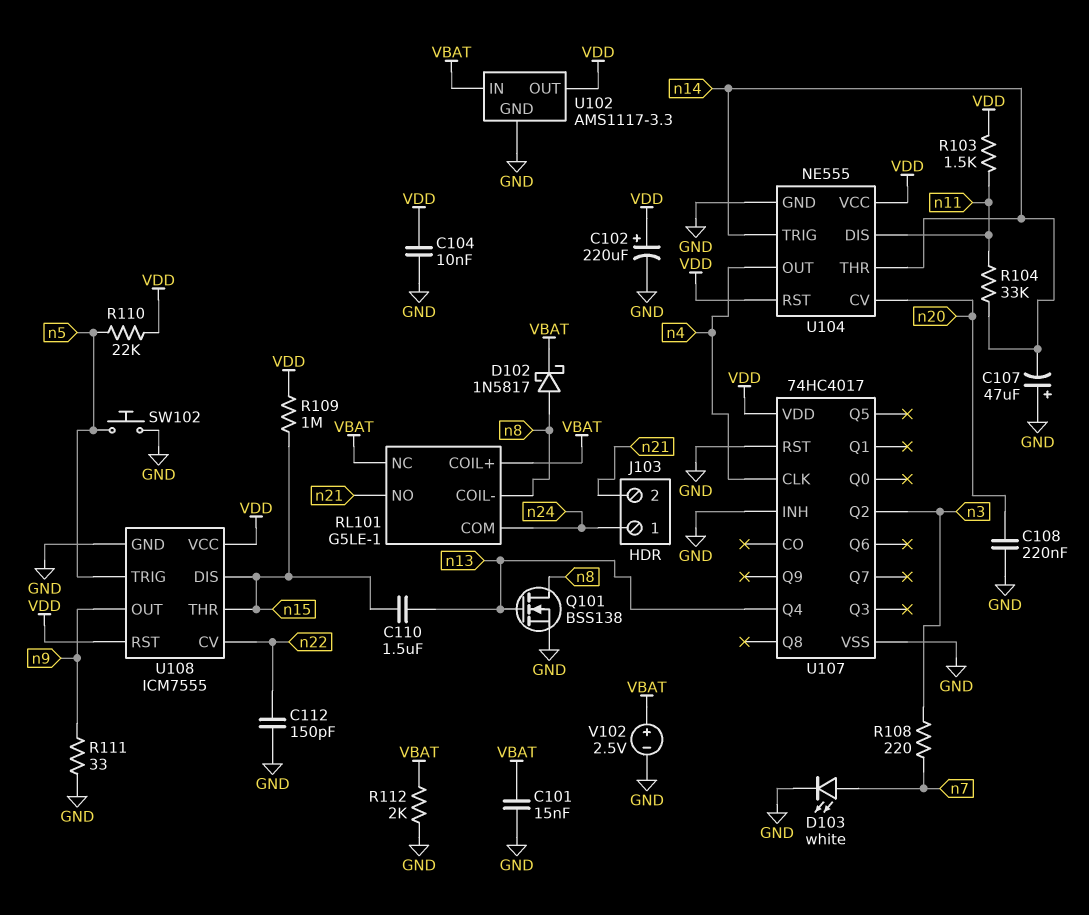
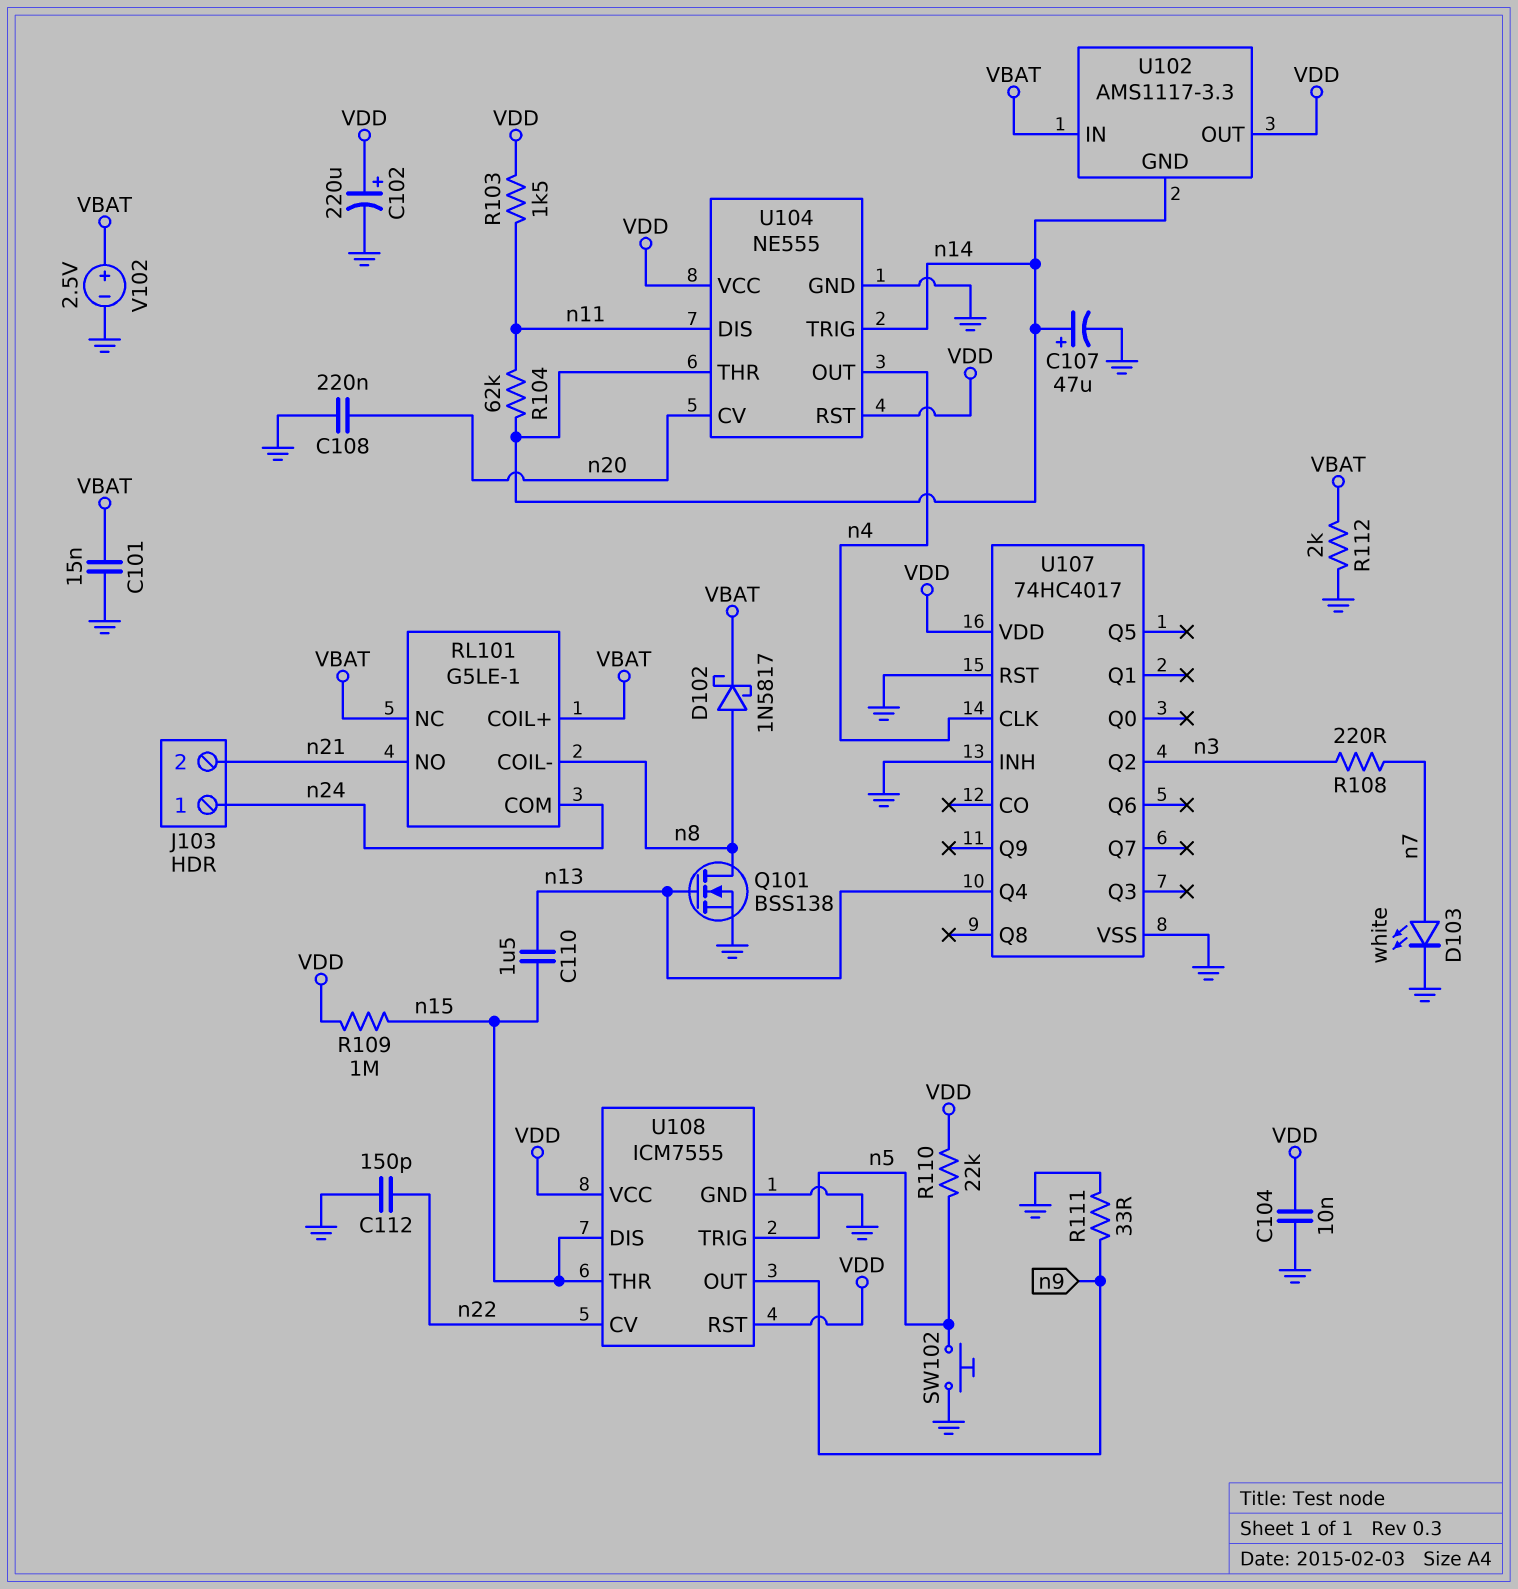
C107: 47uF (plus GND, minus n14) -> 47uF (plus n14, minus GND)
R104: 33k (n11, n14) -> 62k (n11, n14)
U102 pin GND: GND -> n14

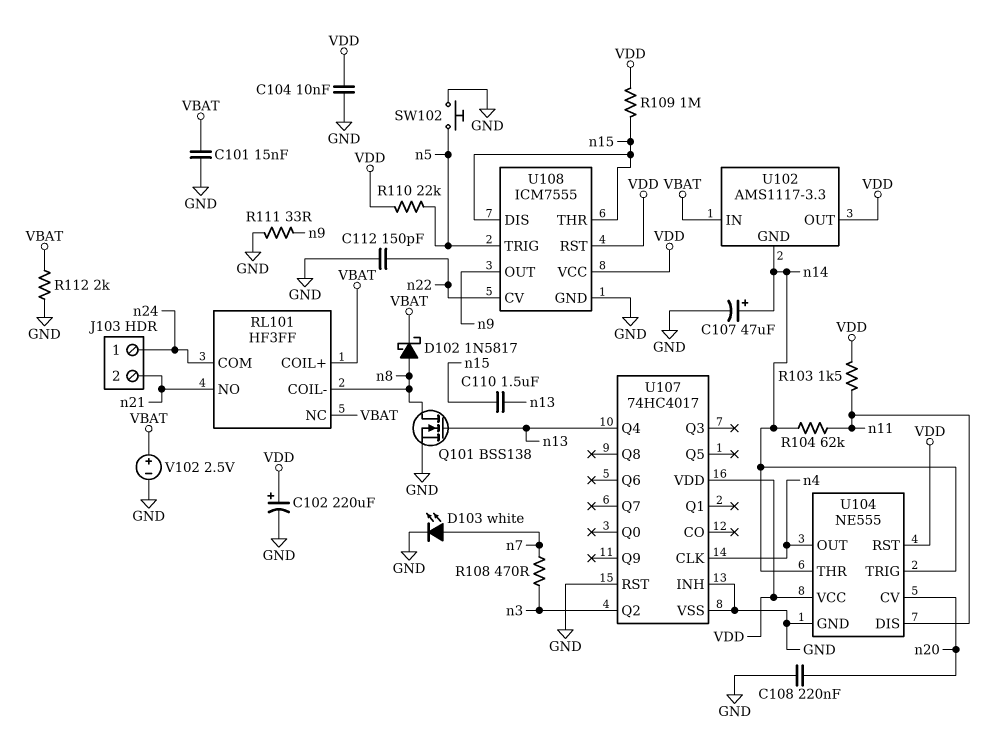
R108: 220 (n3, n7) -> 470 (n3, n7)
RL101: G5LE-1 -> HF3FF

